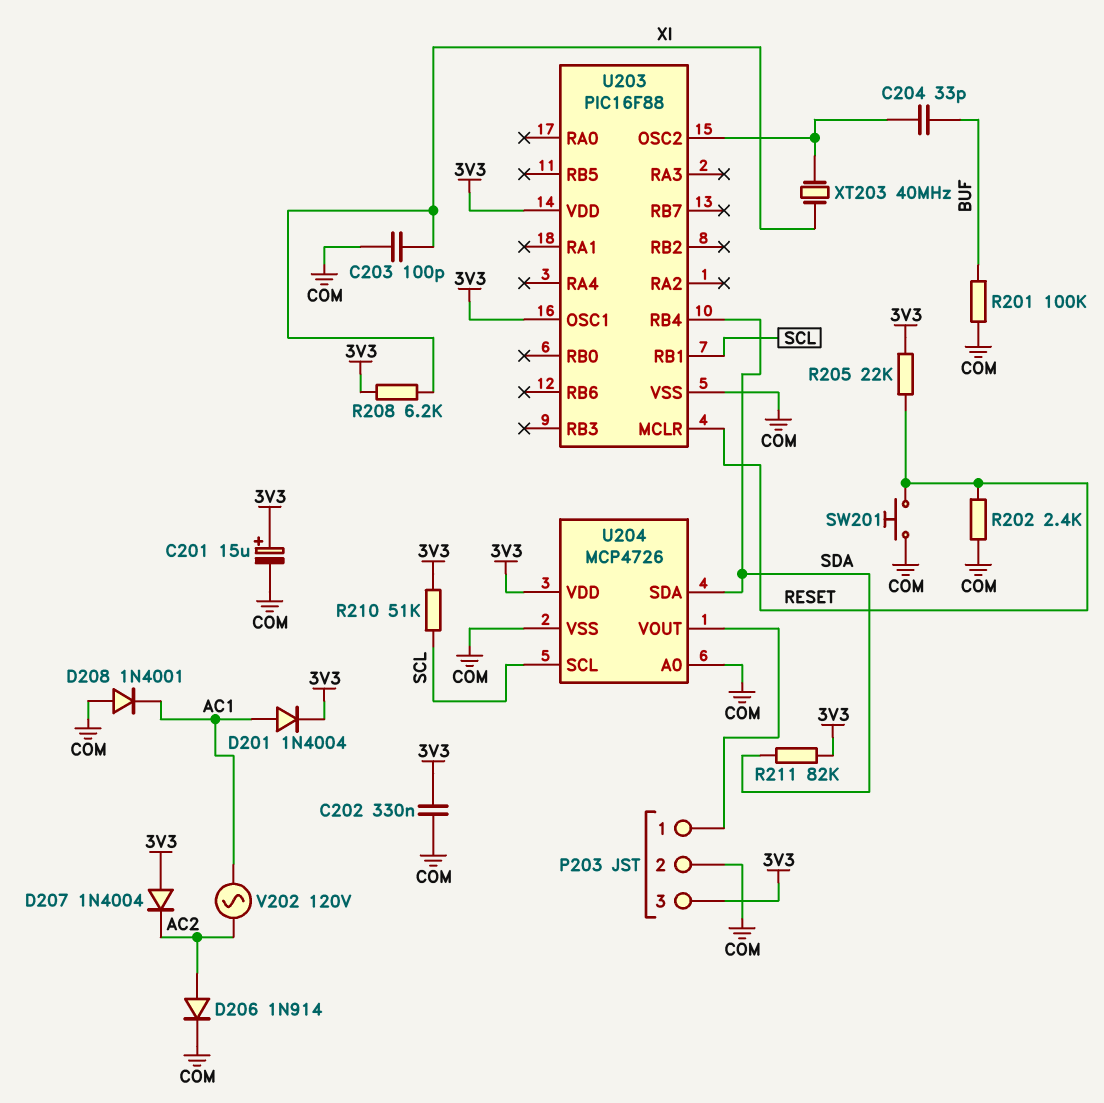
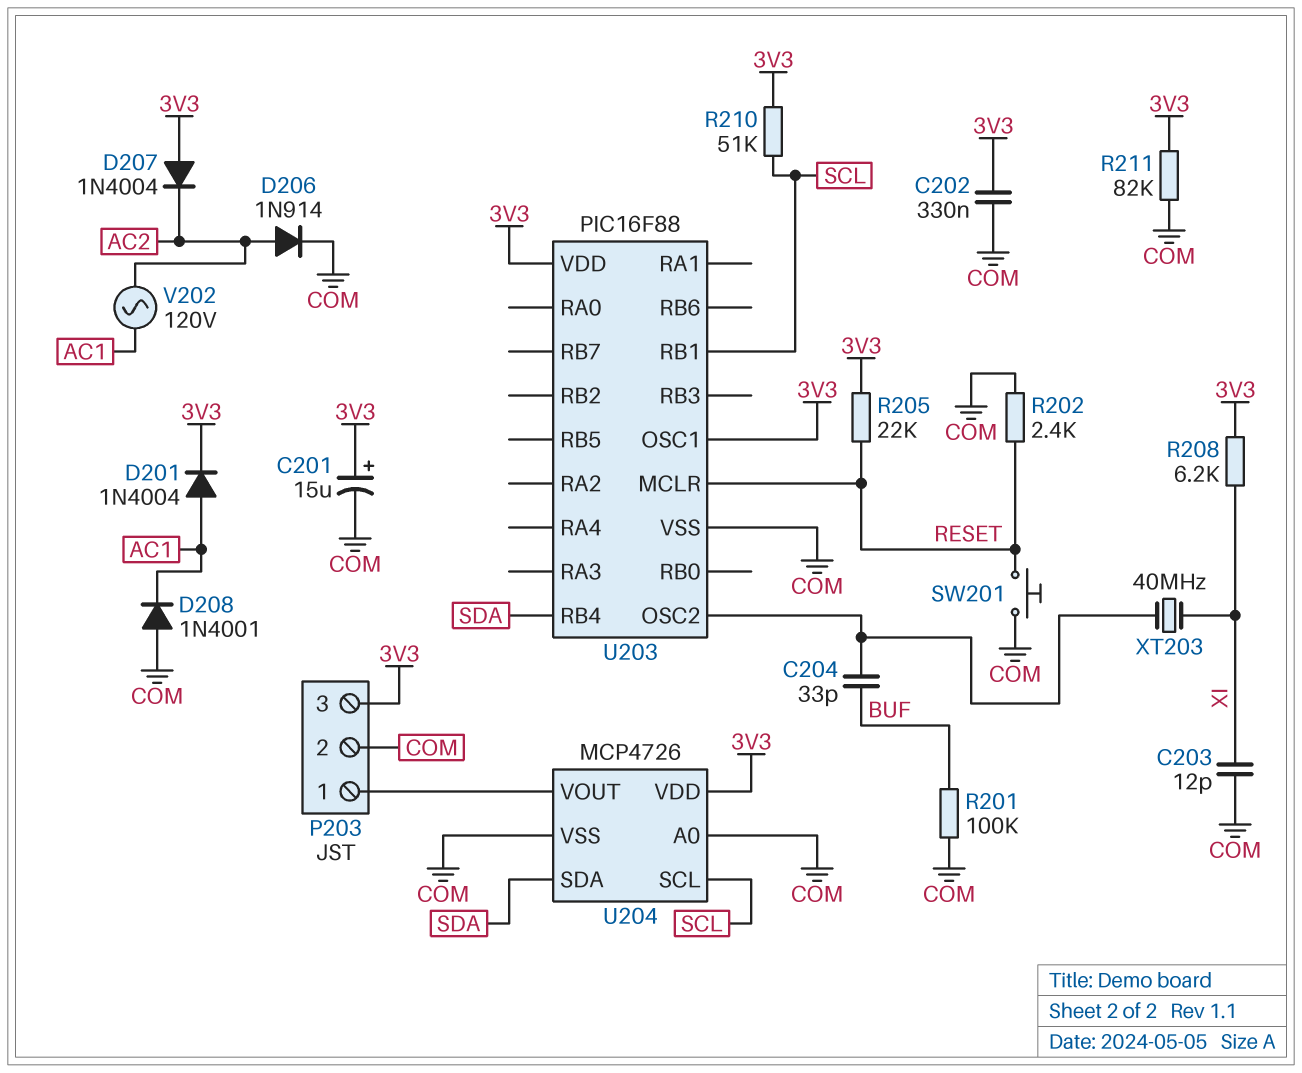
C203: 100pF (COM, XI) -> 12pF (COM, XI)
R211: 82k (3V3, SDA) -> 82k (3V3, COM)

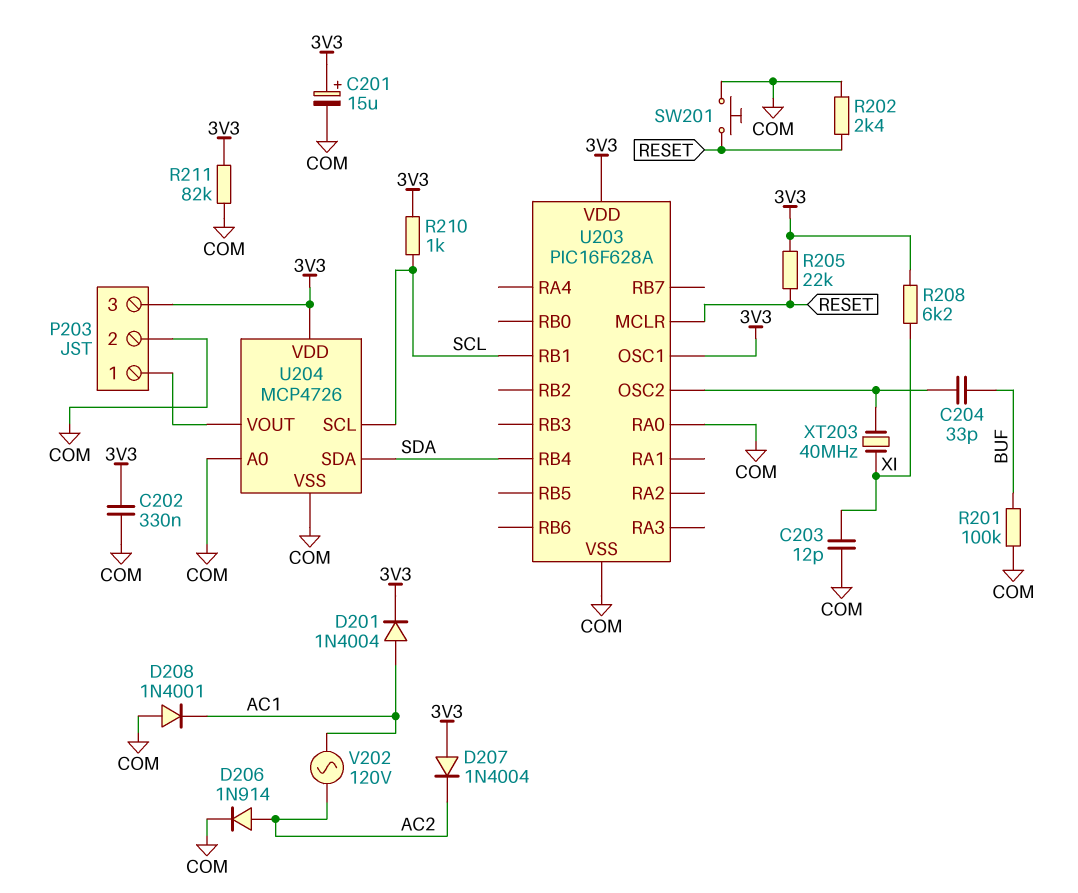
R210: 51k (3V3, SCL) -> 1k (3V3, SCL)
U203: PIC16F88 -> PIC16F628A
U203 pin RA0: none -> COM

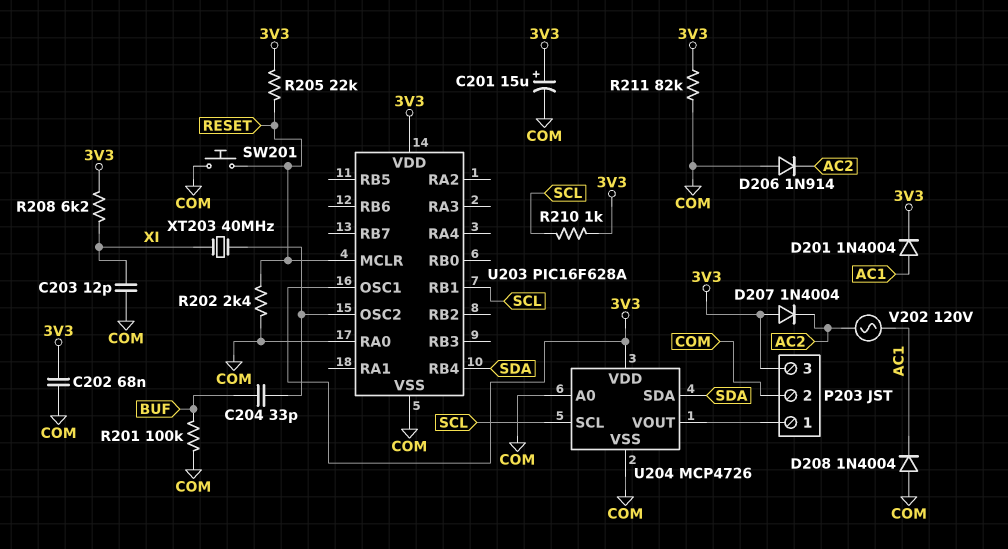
C202: 330nF (3V3, COM) -> 68nF (3V3, COM)
D206: diode 1N914 (A AC2, K COM) -> diode 1N914 (A COM, K AC2)
D208: diode 1N4001 (A COM, K AC1) -> diode 1N4004 (A COM, K AC1)

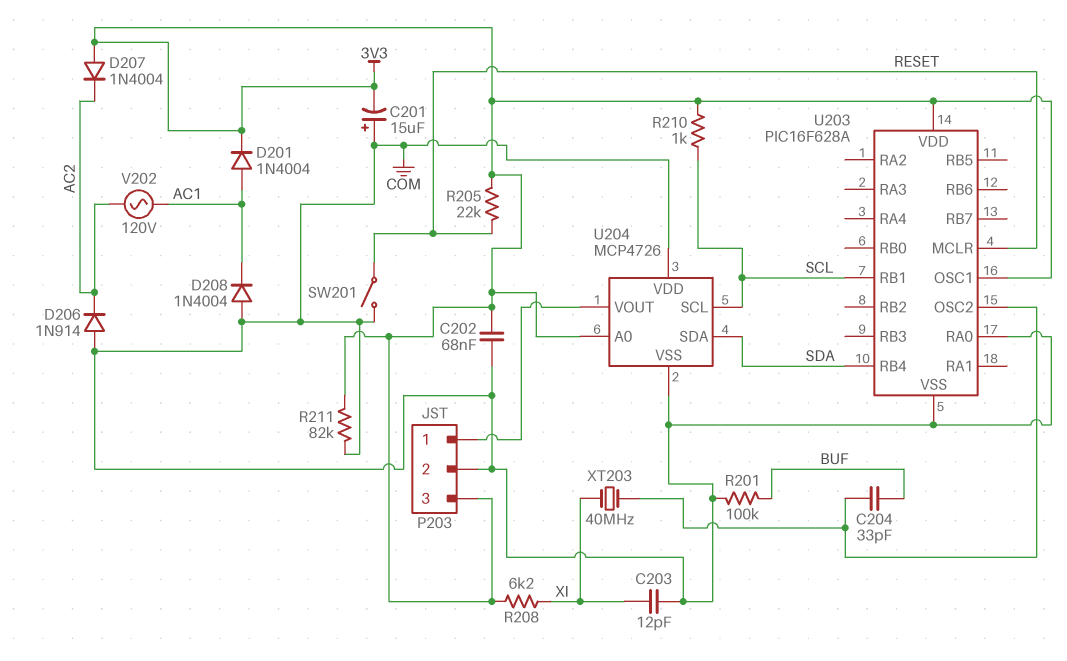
C201: 15uF (plus 3V3, minus COM) -> 15uF (plus COM, minus 3V3)
R202: 2.4k (COM, RESET) -> none
SW201: button (COM, RESET) -> switch (COM, RESET)
U204 pin A0: COM -> 3V3
U204 pin VDD: 3V3 -> COM

